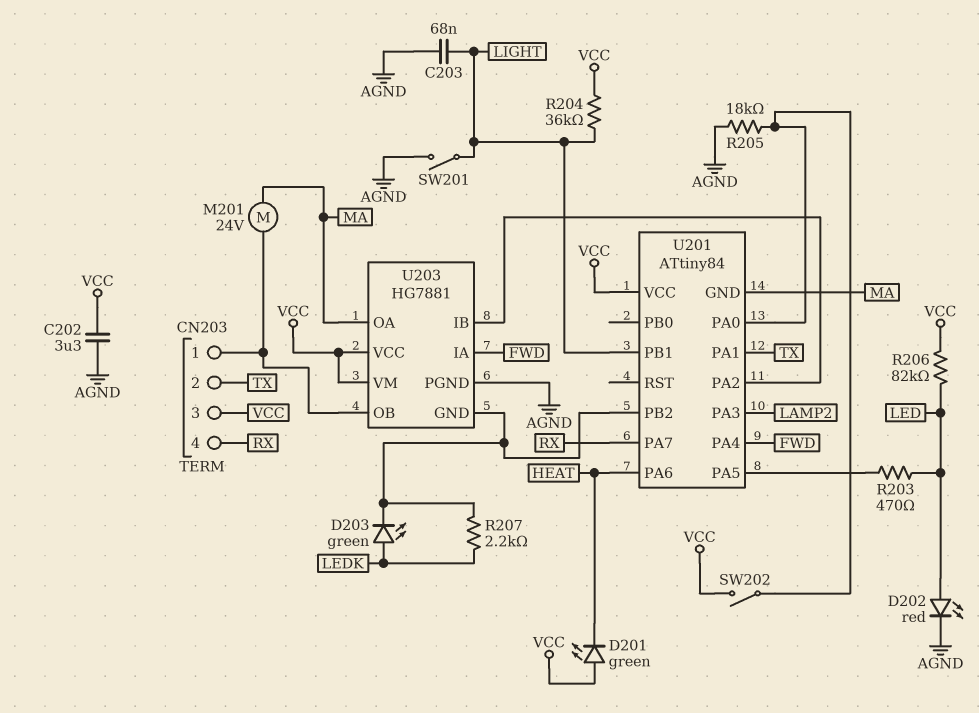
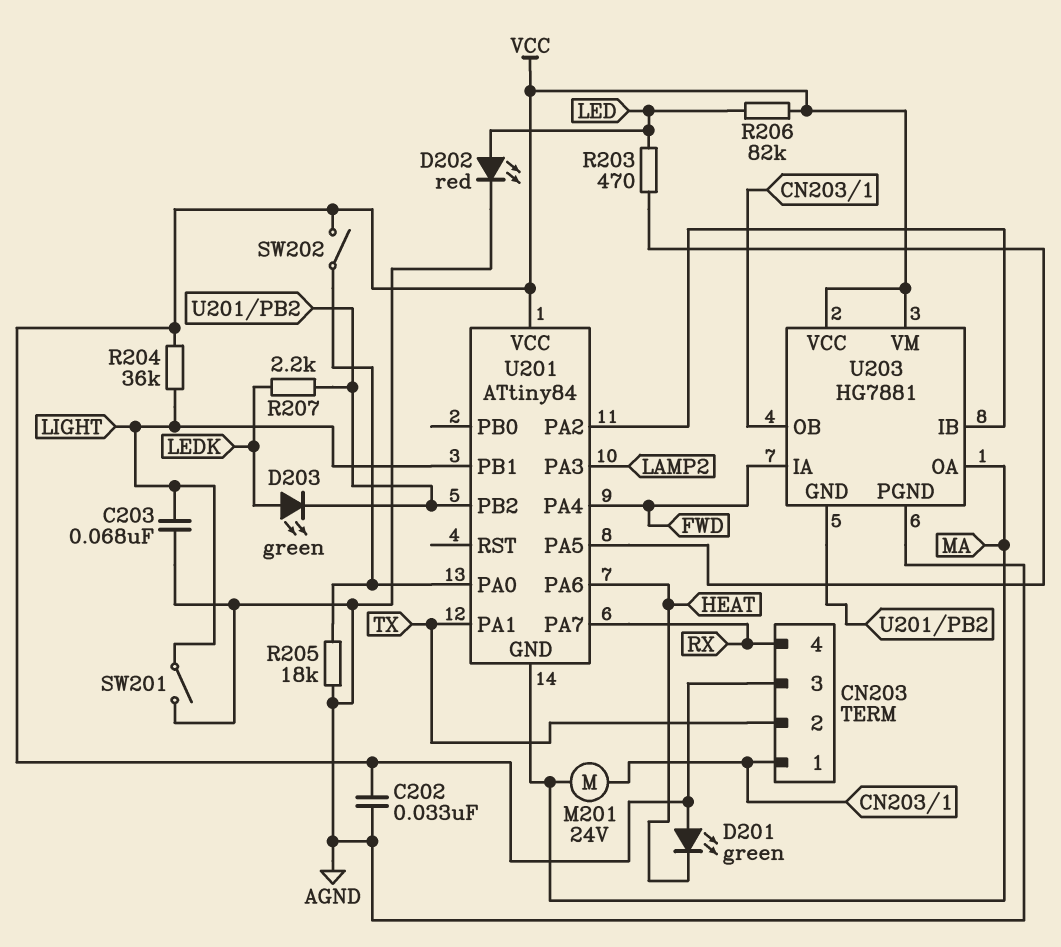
C202: 3.3uF (AGND, VCC) -> 33nF (AGND, VCC)

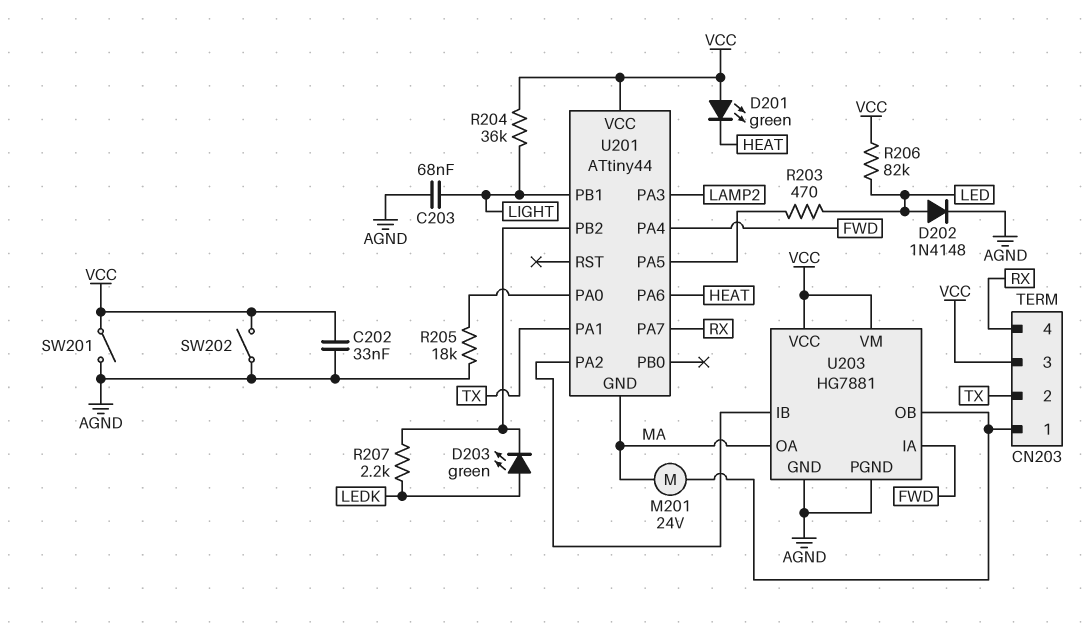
D202: LED red (A LED, K AGND) -> diode 1N4148 (A LED, K AGND)
SW201: switch (AGND, LIGHT) -> switch (AGND, VCC)
SW202: switch (U201/PA0, VCC) -> switch (AGND, VCC)
U201: ATtiny84 -> ATtiny44
U203 pin GND: U201/PB2 -> AGND

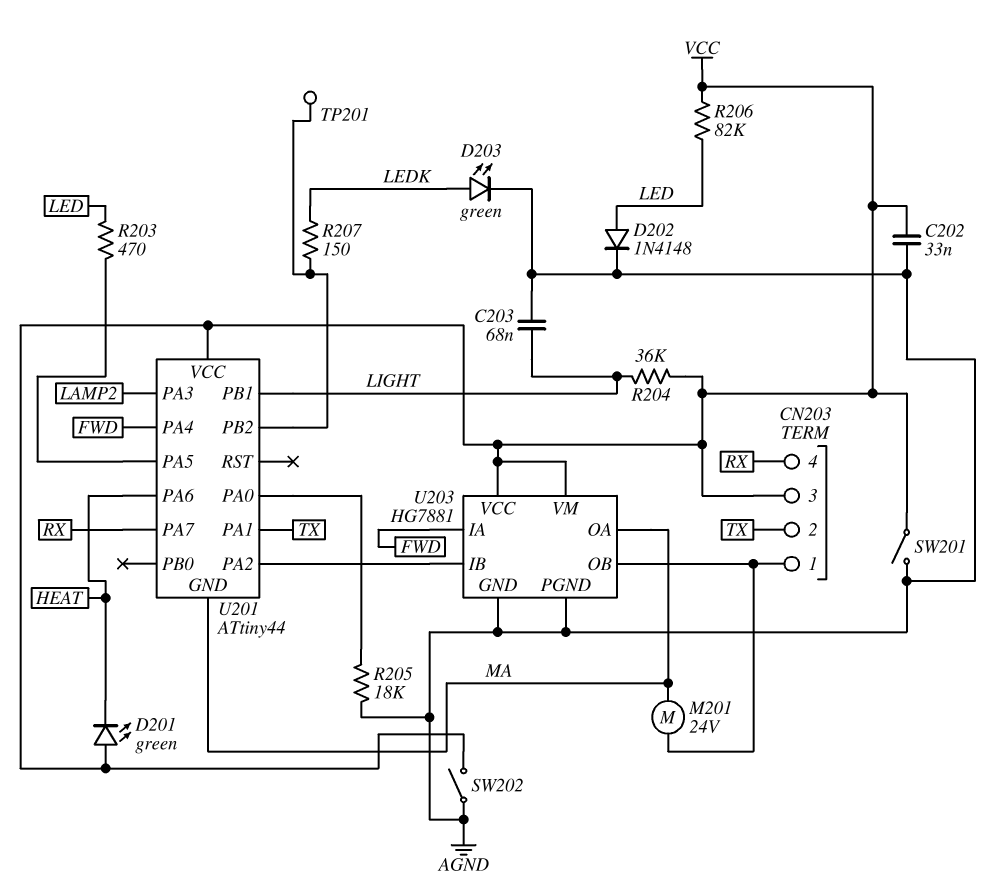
D203: LED green (A LEDK, K U201/PB2) -> LED green (A LEDK, K AGND)
R207: 2.2k (LEDK, U201/PB2) -> 150 (LEDK, U201/PB2)
TP201: none -> test point (U201/PB2)

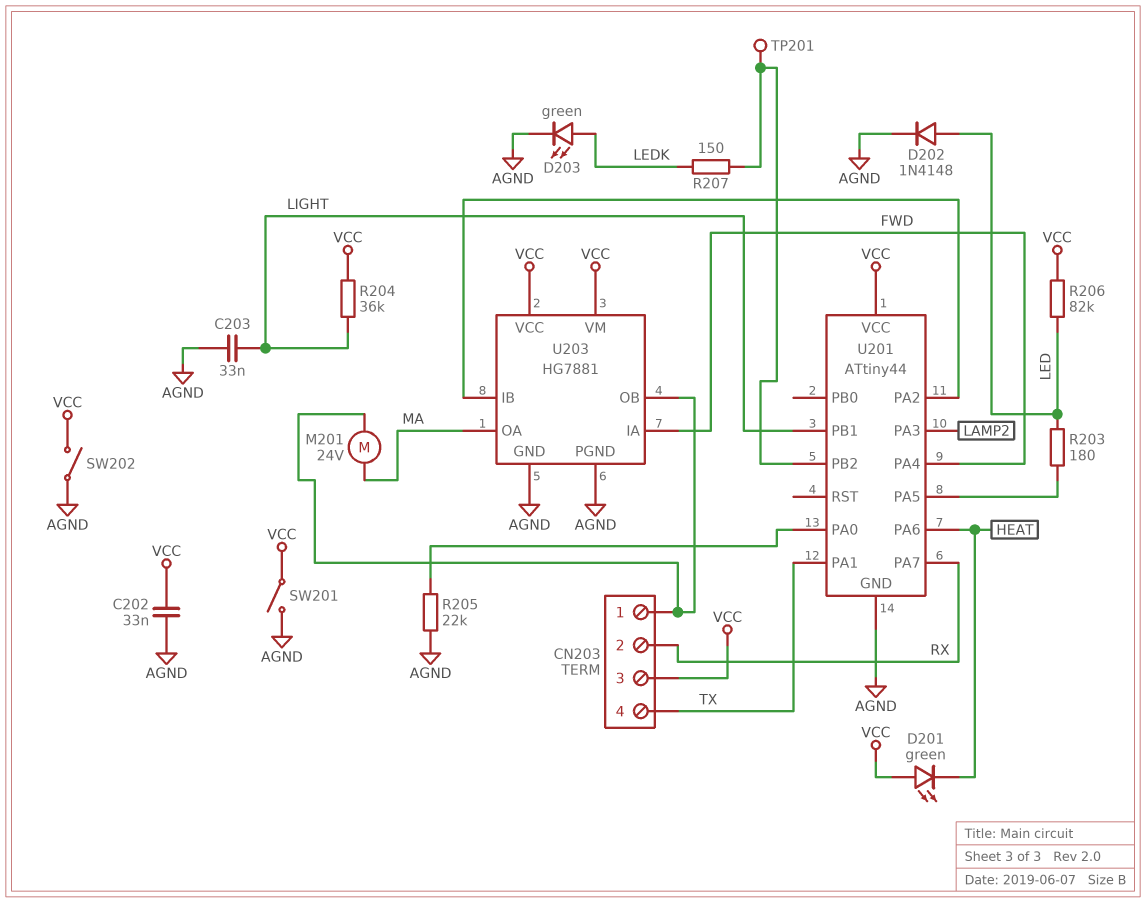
C203: 68nF (AGND, LIGHT) -> 33nF (AGND, LIGHT)
CN203 pin 2: TX -> RX
CN203 pin 4: RX -> TX
R203: 470 (LED, U201/PA5) -> 180 (LED, U201/PA5)
R205: 18k (AGND, U201/PA0) -> 22k (AGND, U201/PA0)
U201 pin GND: MA -> AGND

